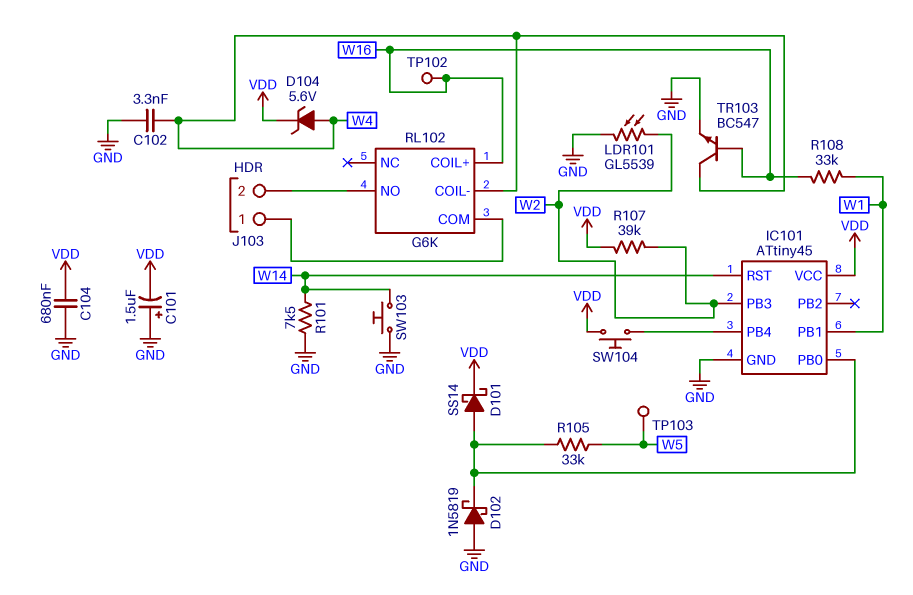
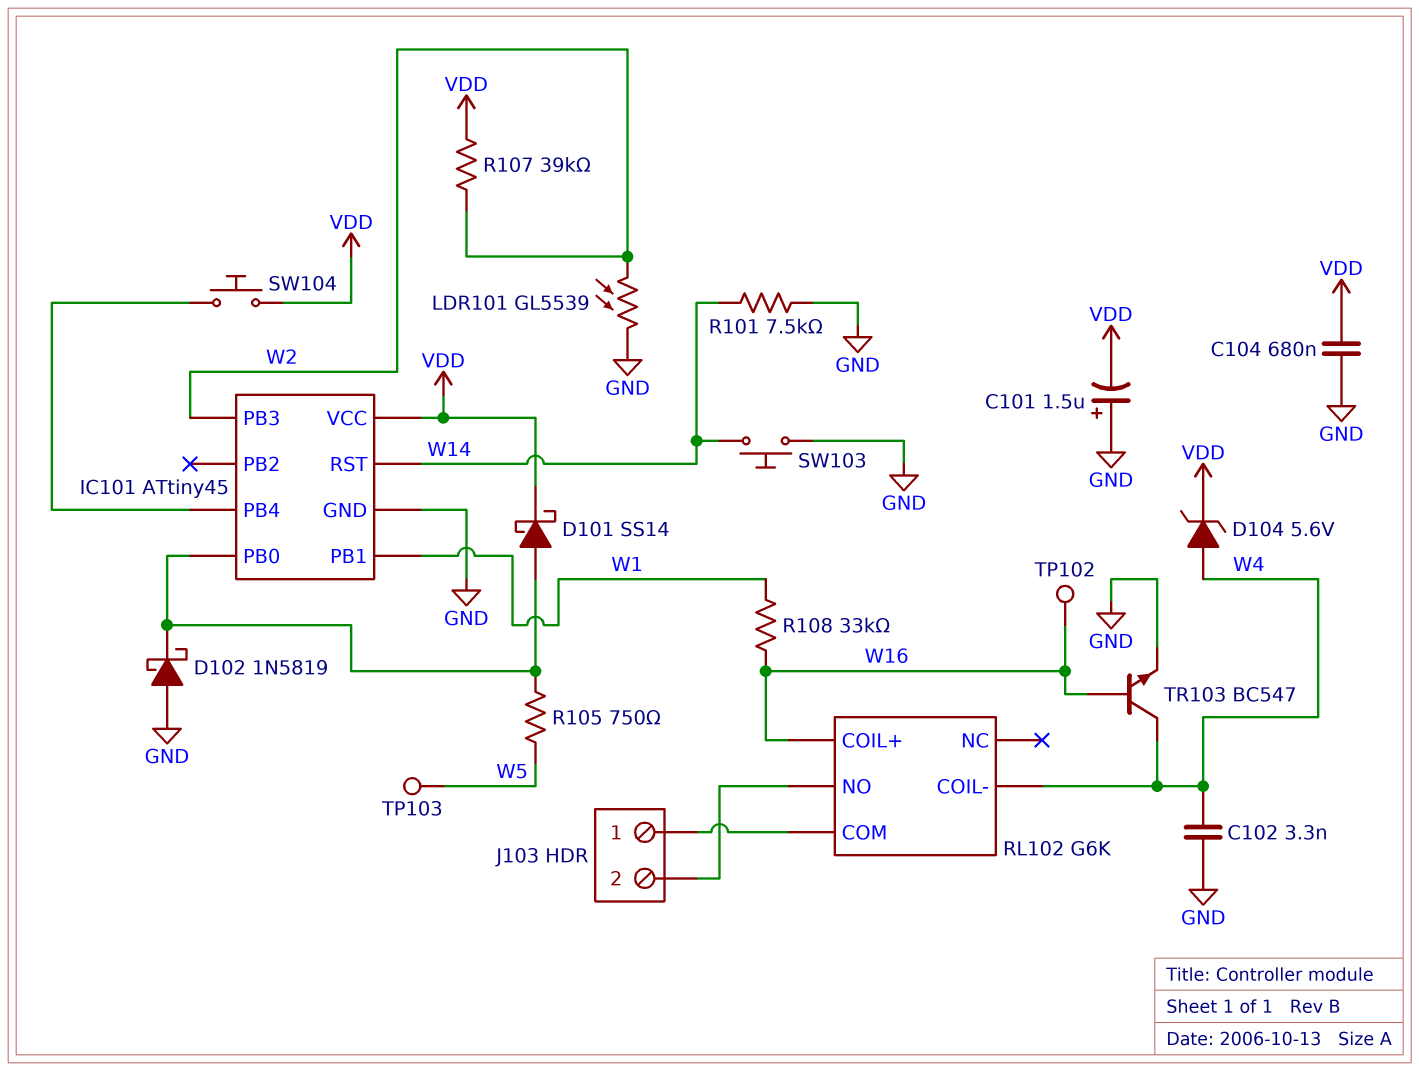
R105: 33k (IC101/PB0, W5) -> 750 (IC101/PB0, W5)

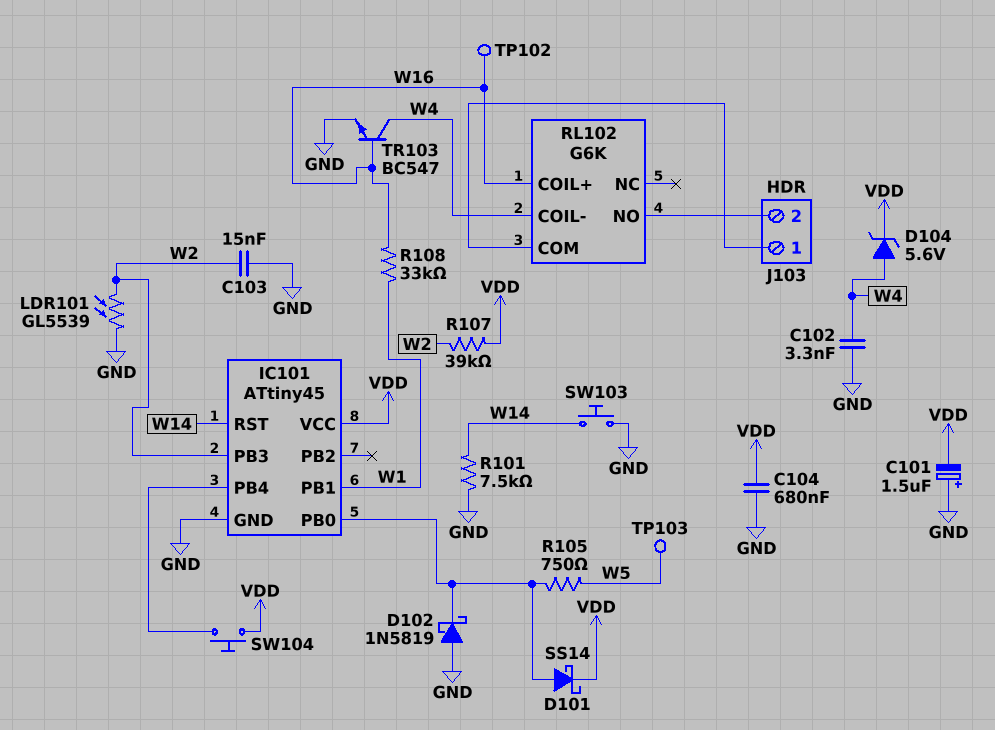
C103: none -> 15nF (GND, W2)

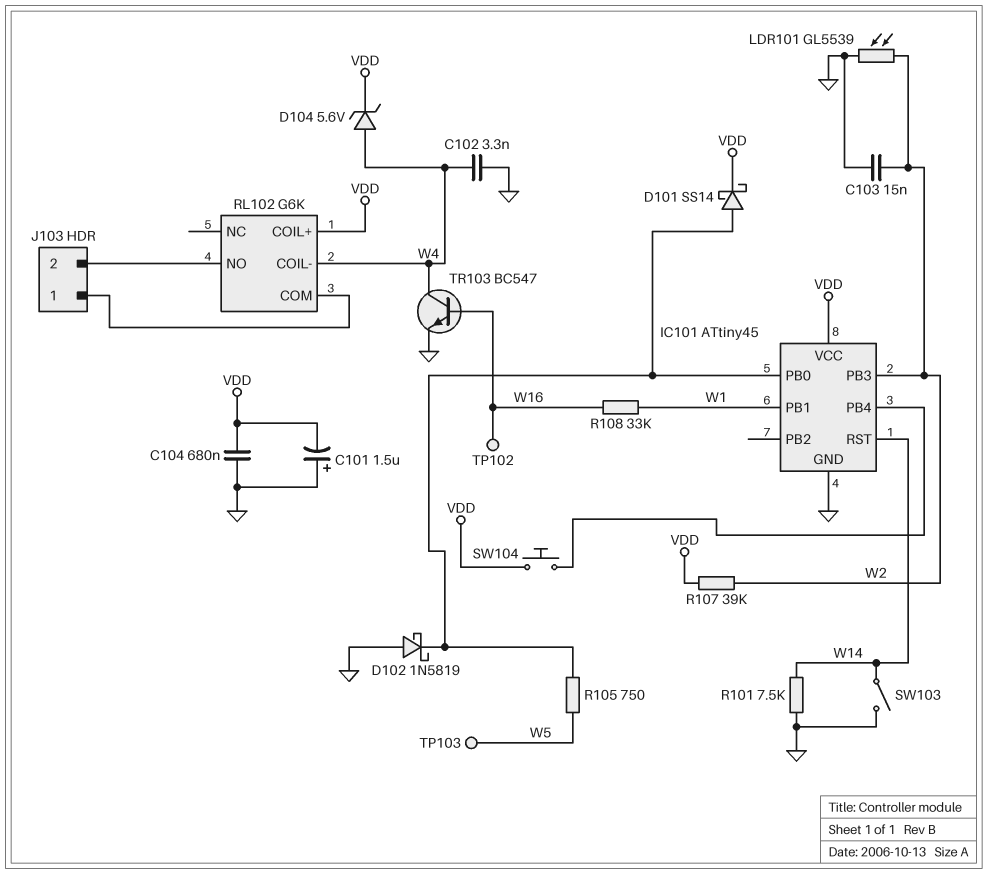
RL102 pin COIL+: W16 -> VDD
SW103: button (GND, W14) -> switch (GND, W14)

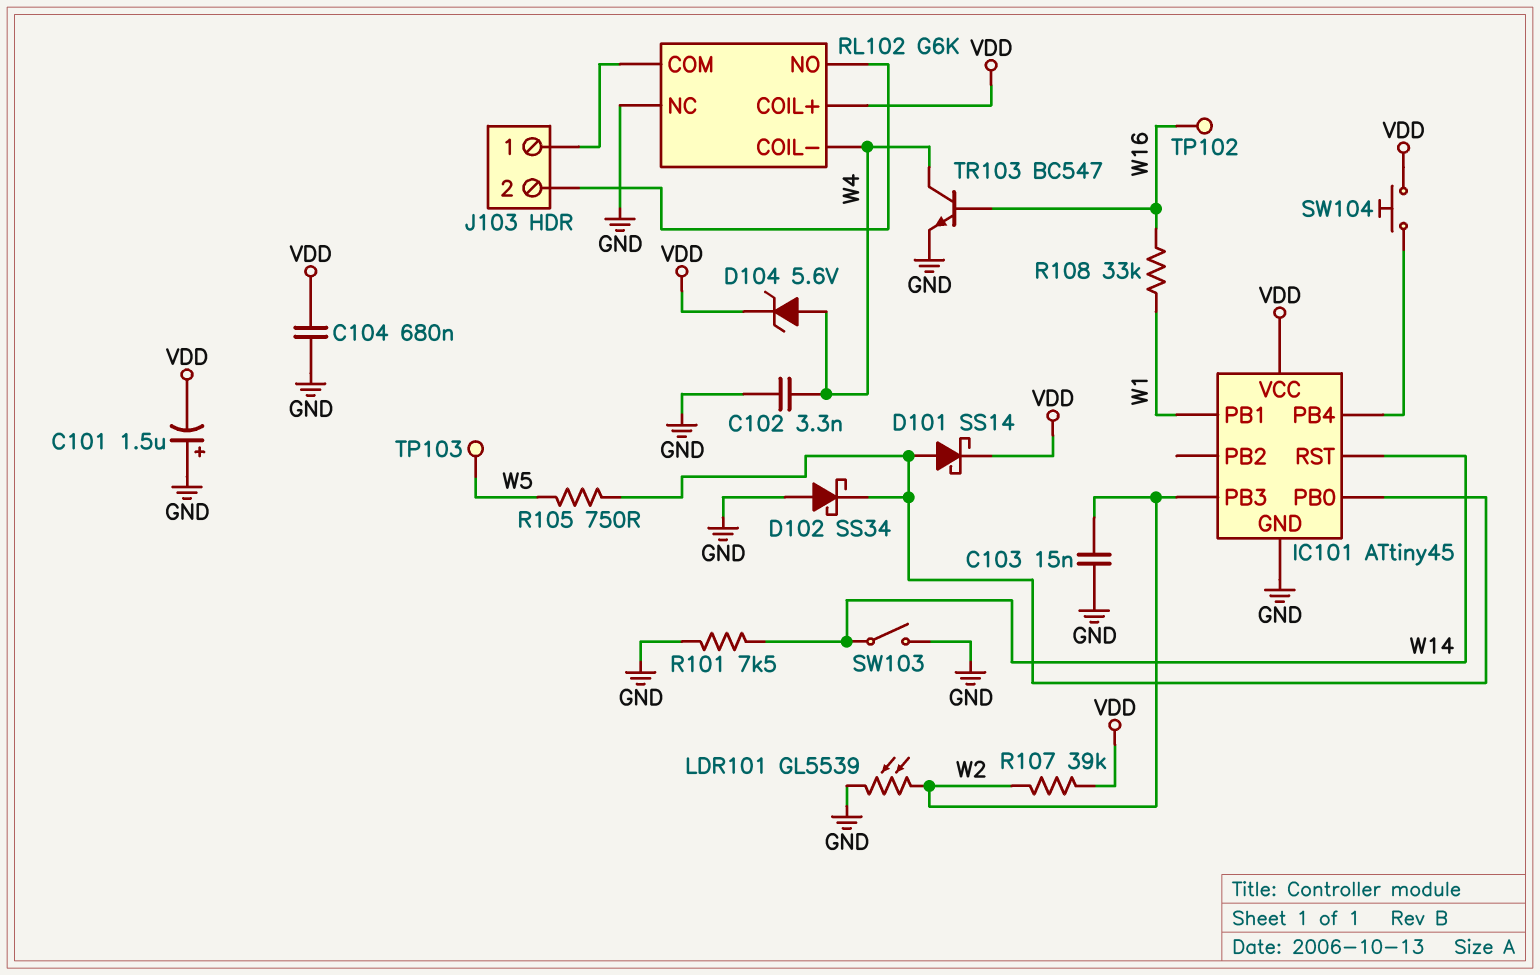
D102: schottky 1N5819 (A GND, K IC101/PB0) -> schottky SS34 (A GND, K IC101/PB0)
RL102 pin NC: none -> GND

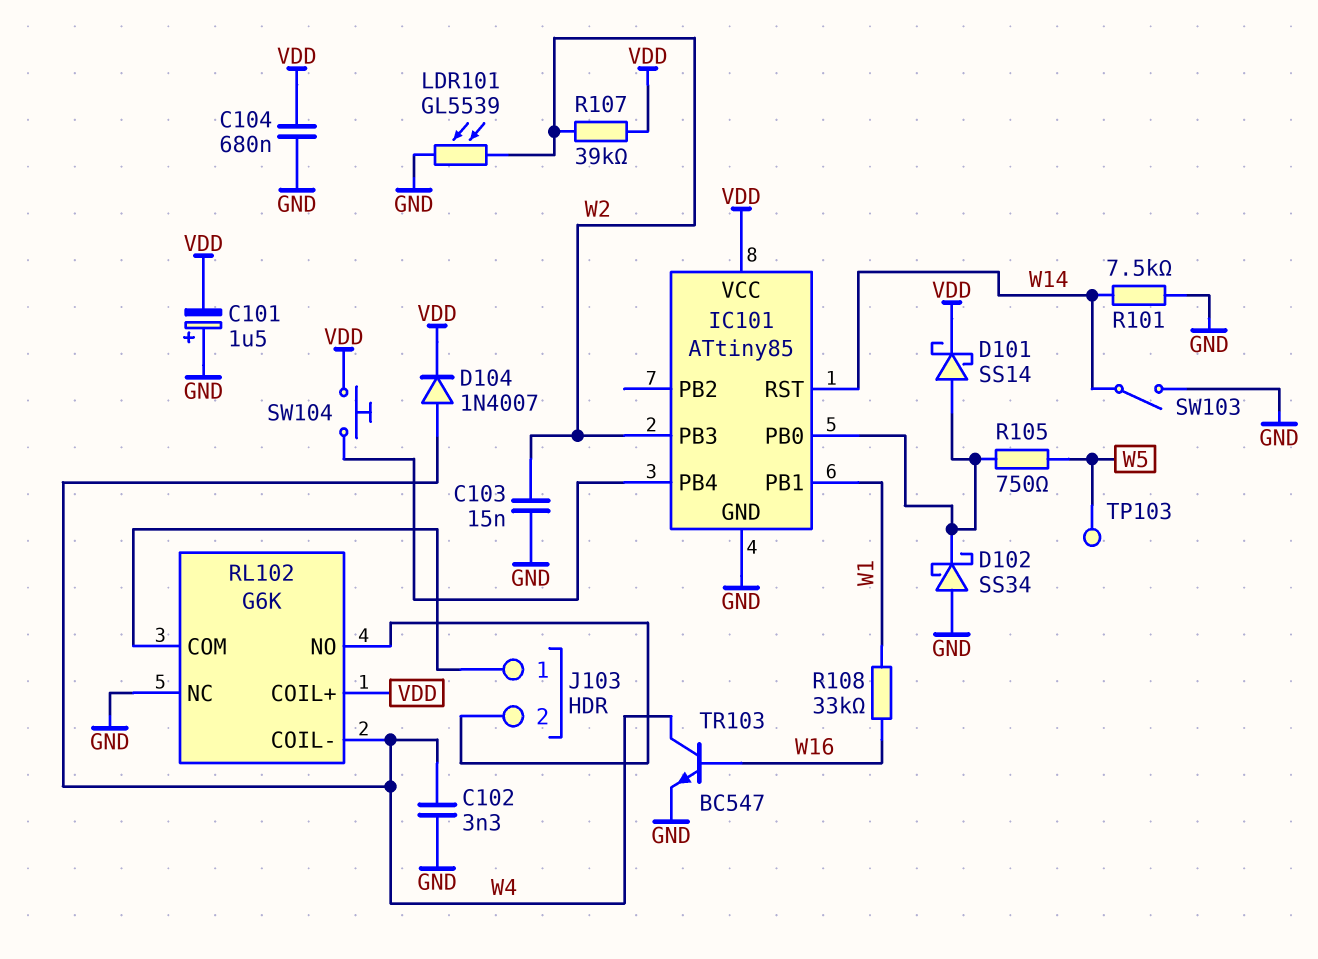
D104: zener 5.6V (A W4, K VDD) -> diode 1N4007 (A W4, K VDD)
IC101: ATtiny45 -> ATtiny85
TP102: test point (W16) -> none

